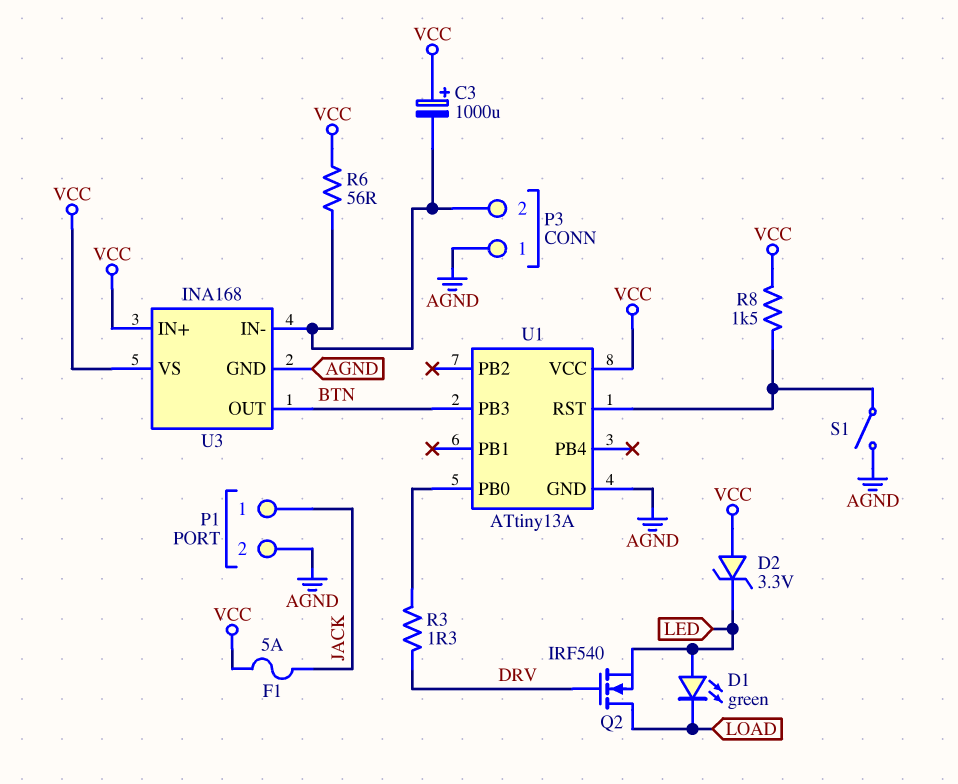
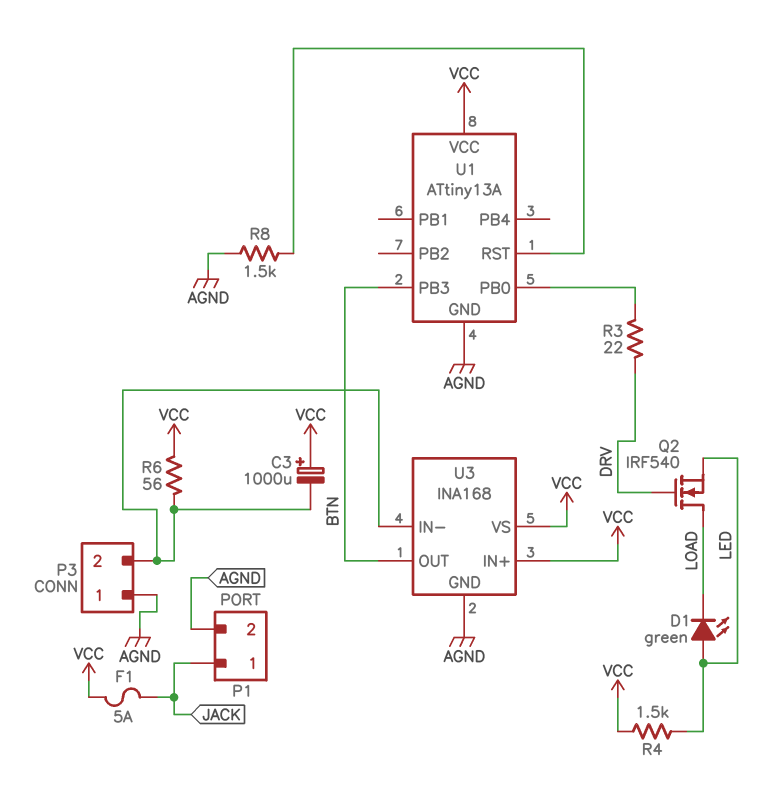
D2: zener 3.3V (A VCC, K LED) -> none
R3: 1.3 (DRV, U1/PB0) -> 22 (DRV, U1/PB0)
R4: none -> 1.5k (LED, VCC)
R8: 1.5k (U1/RST, VCC) -> 1.5k (AGND, U1/RST)
S1: switch (AGND, U1/RST) -> none

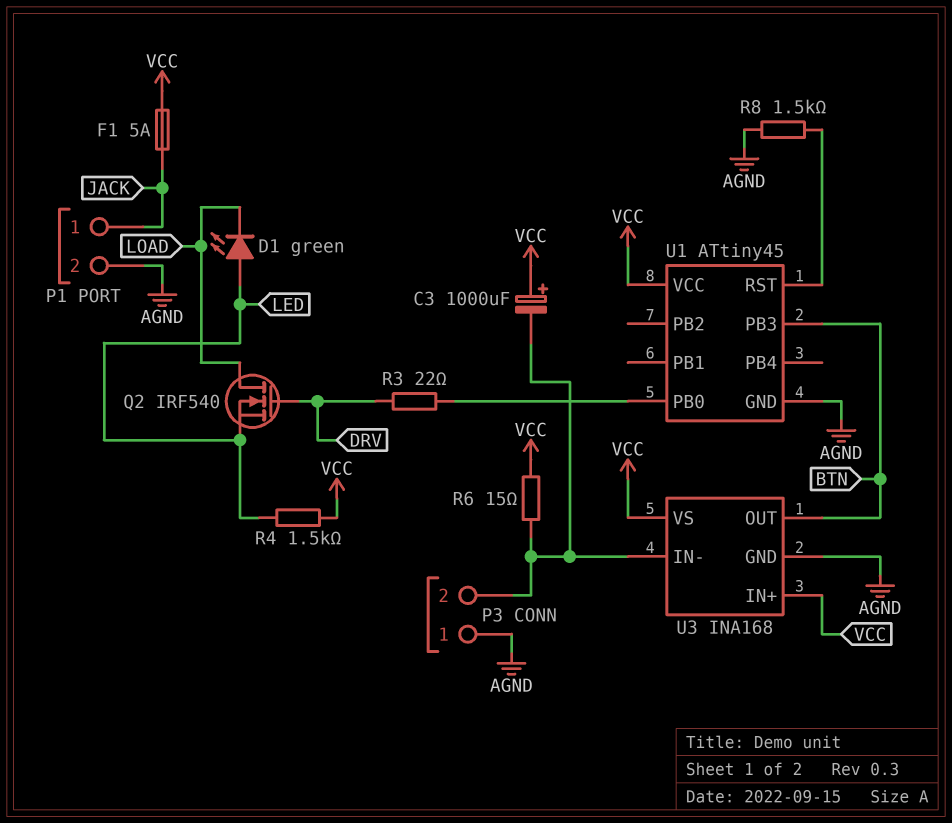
R6: 56 (P3/2, VCC) -> 15 (P3/2, VCC)
U1: ATtiny13A -> ATtiny45

